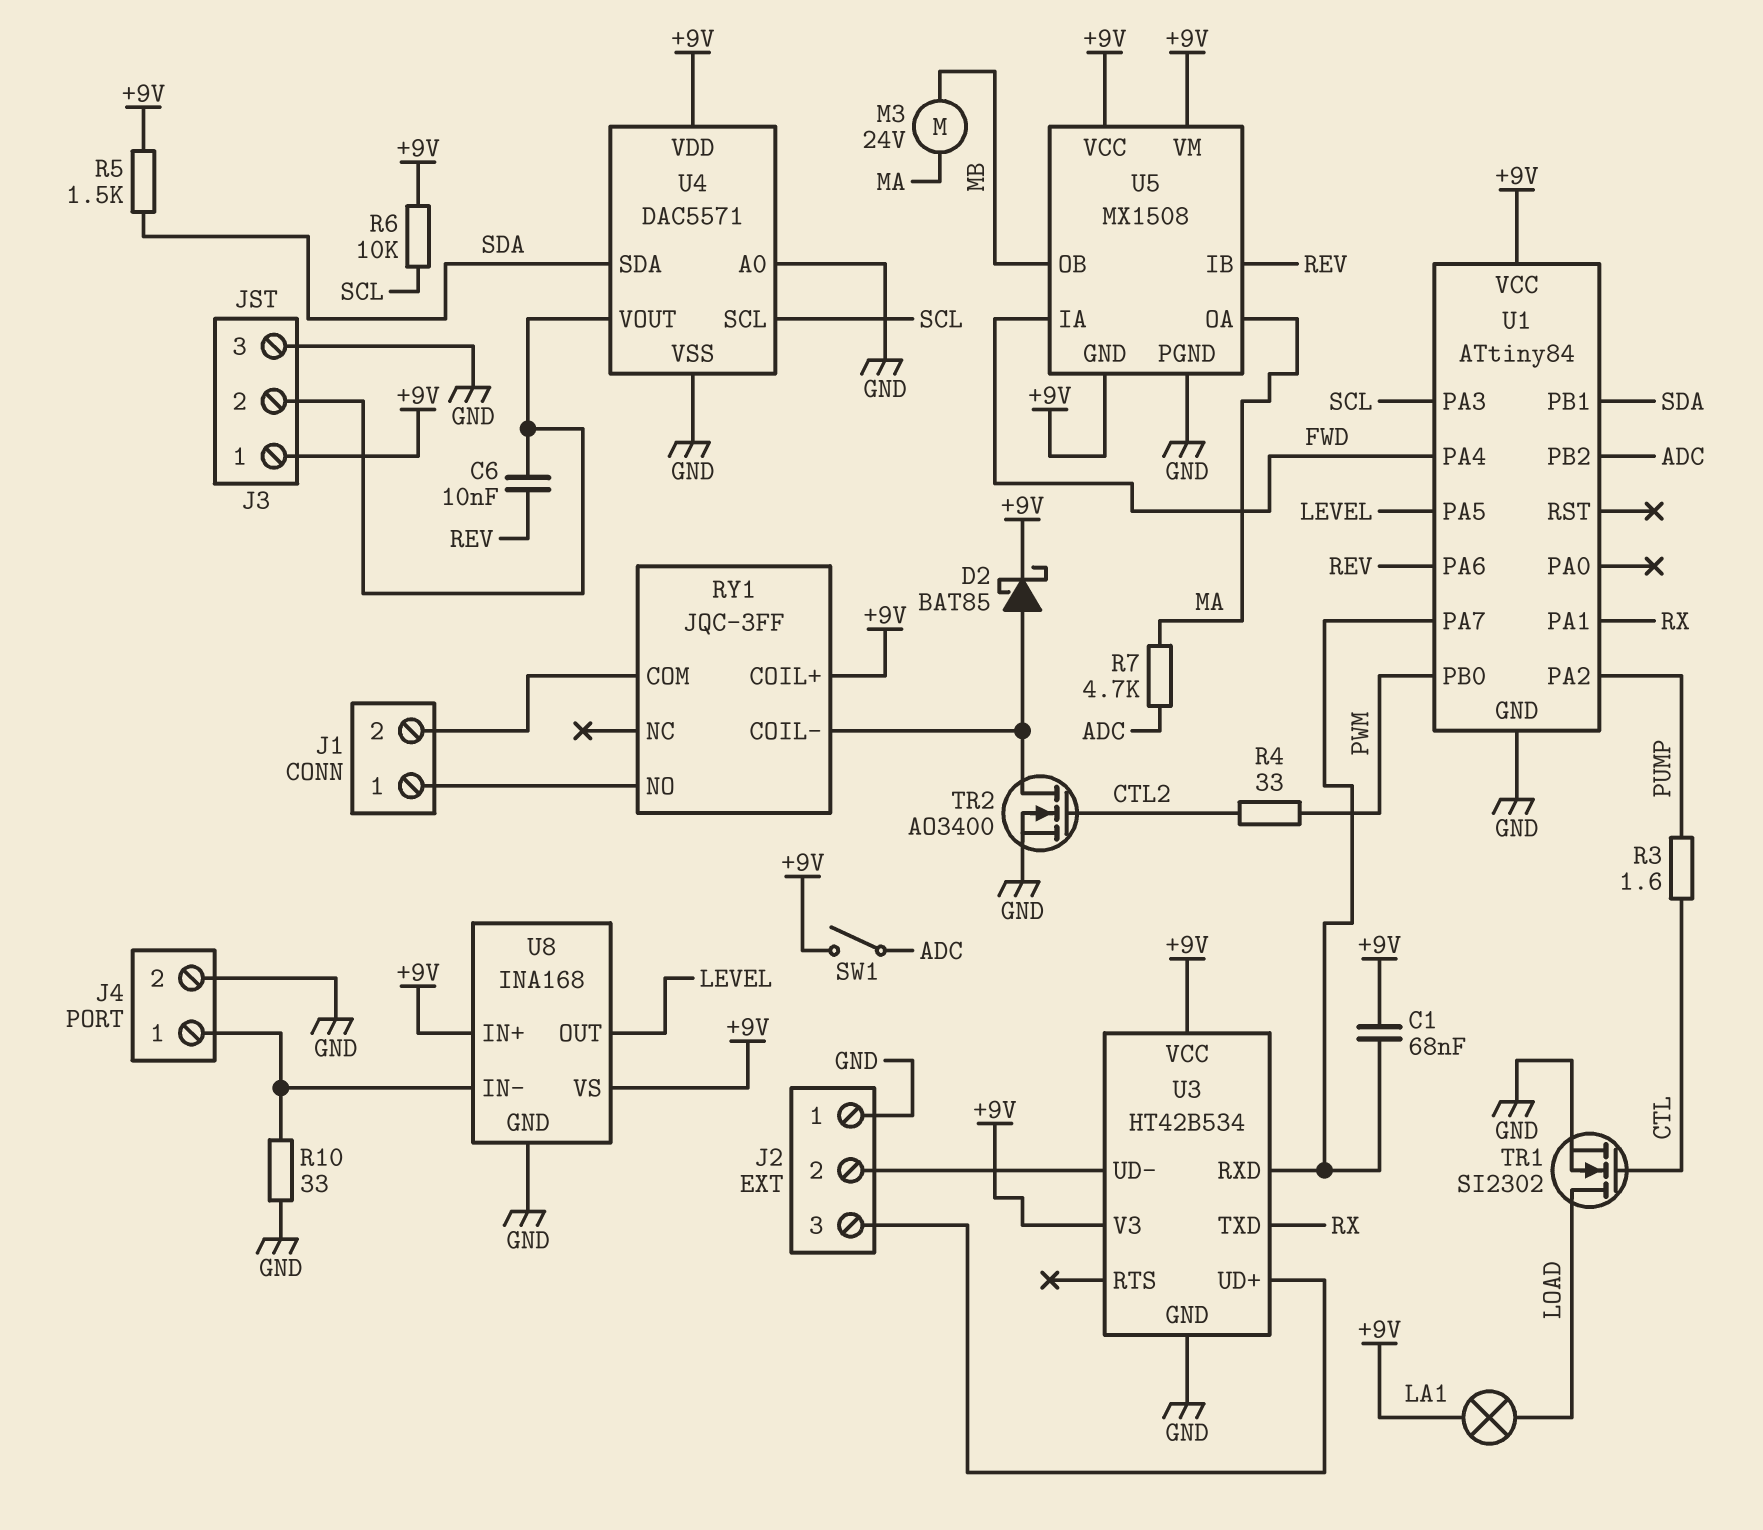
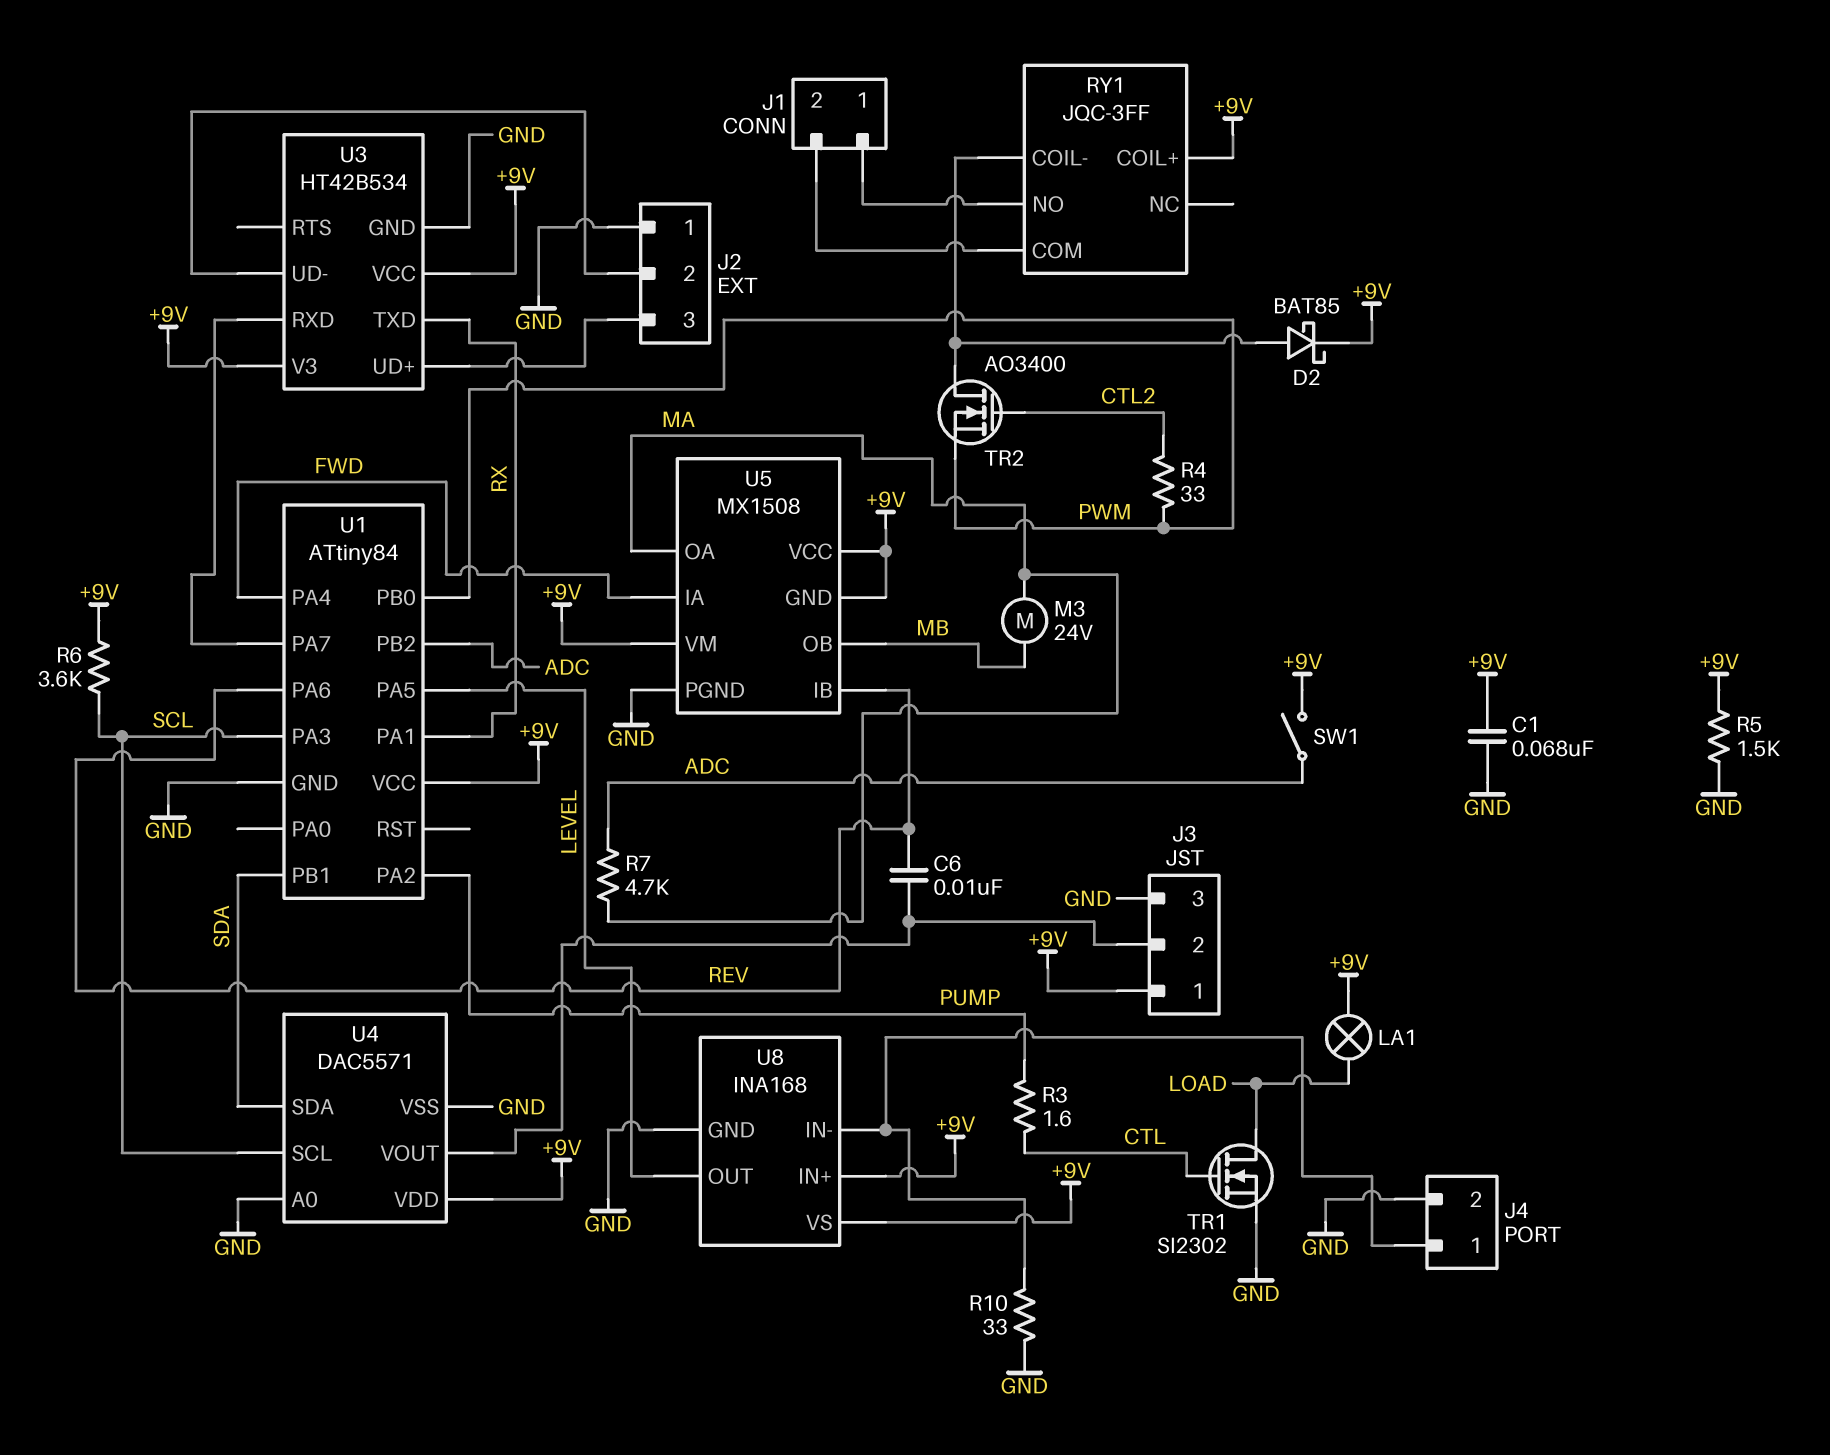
C1: 68nF (+9V, U1/PA7) -> 68nF (+9V, GND)
R5: 1.5k (+9V, SDA) -> 1.5k (+9V, GND)
R6: 10k (+9V, SCL) -> 3.6k (+9V, SCL)
TR2: NMOS AO3400 (G CTL2, D RY1/COIL-, S GND) -> NMOS AO3400 (G CTL2, D RY1/COIL-, S PWM)

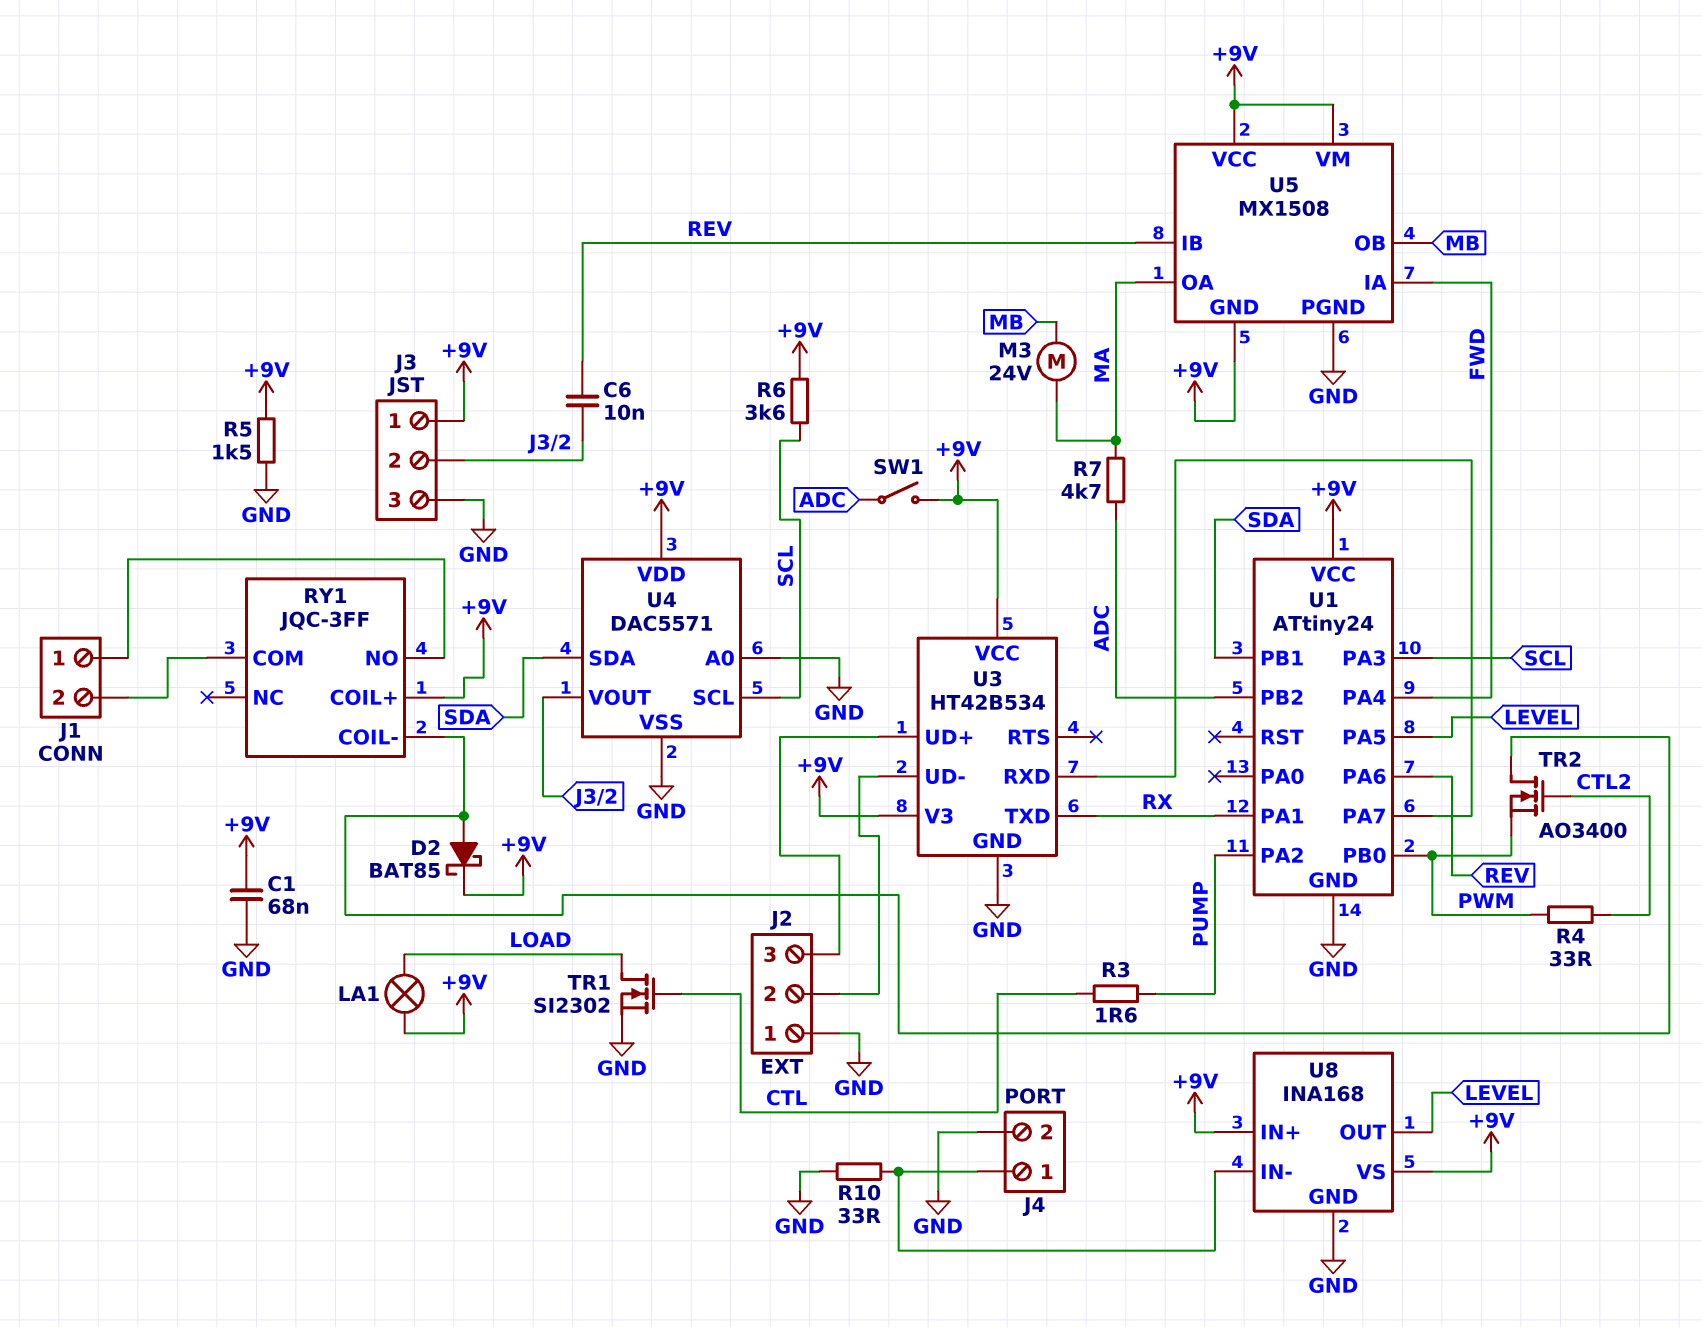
U1: ATtiny84 -> ATtiny24

